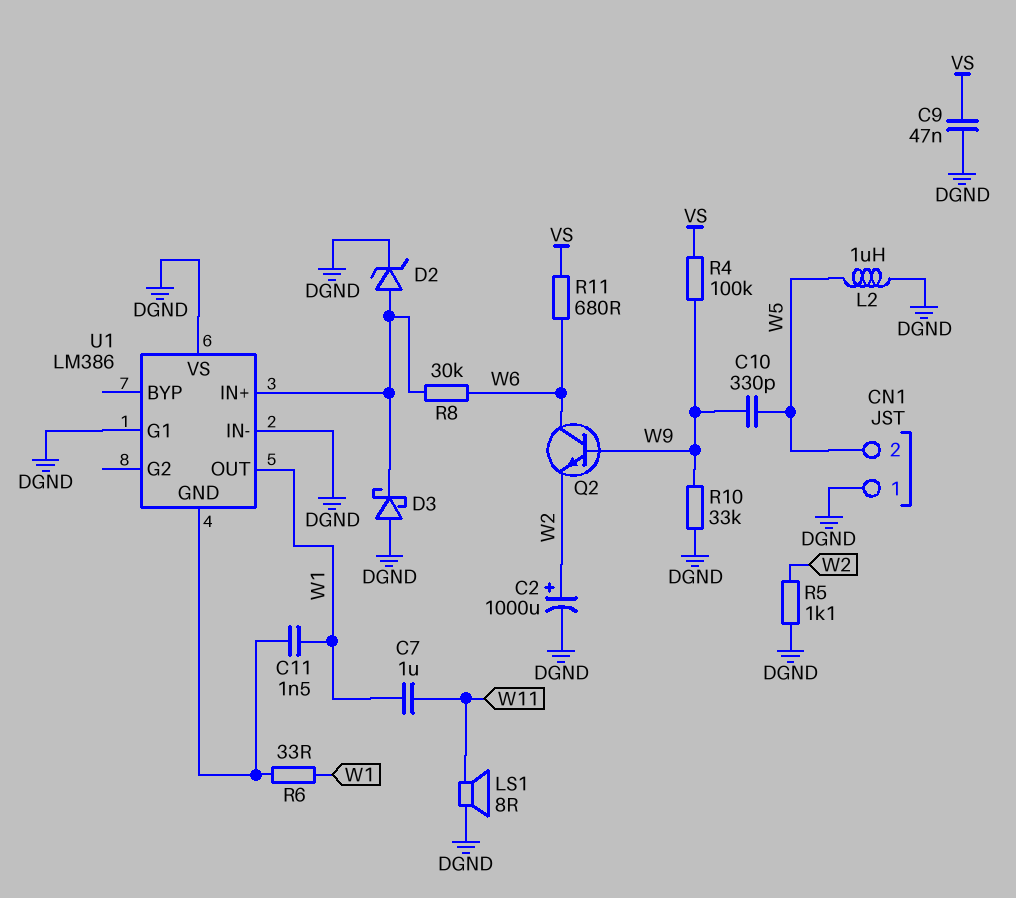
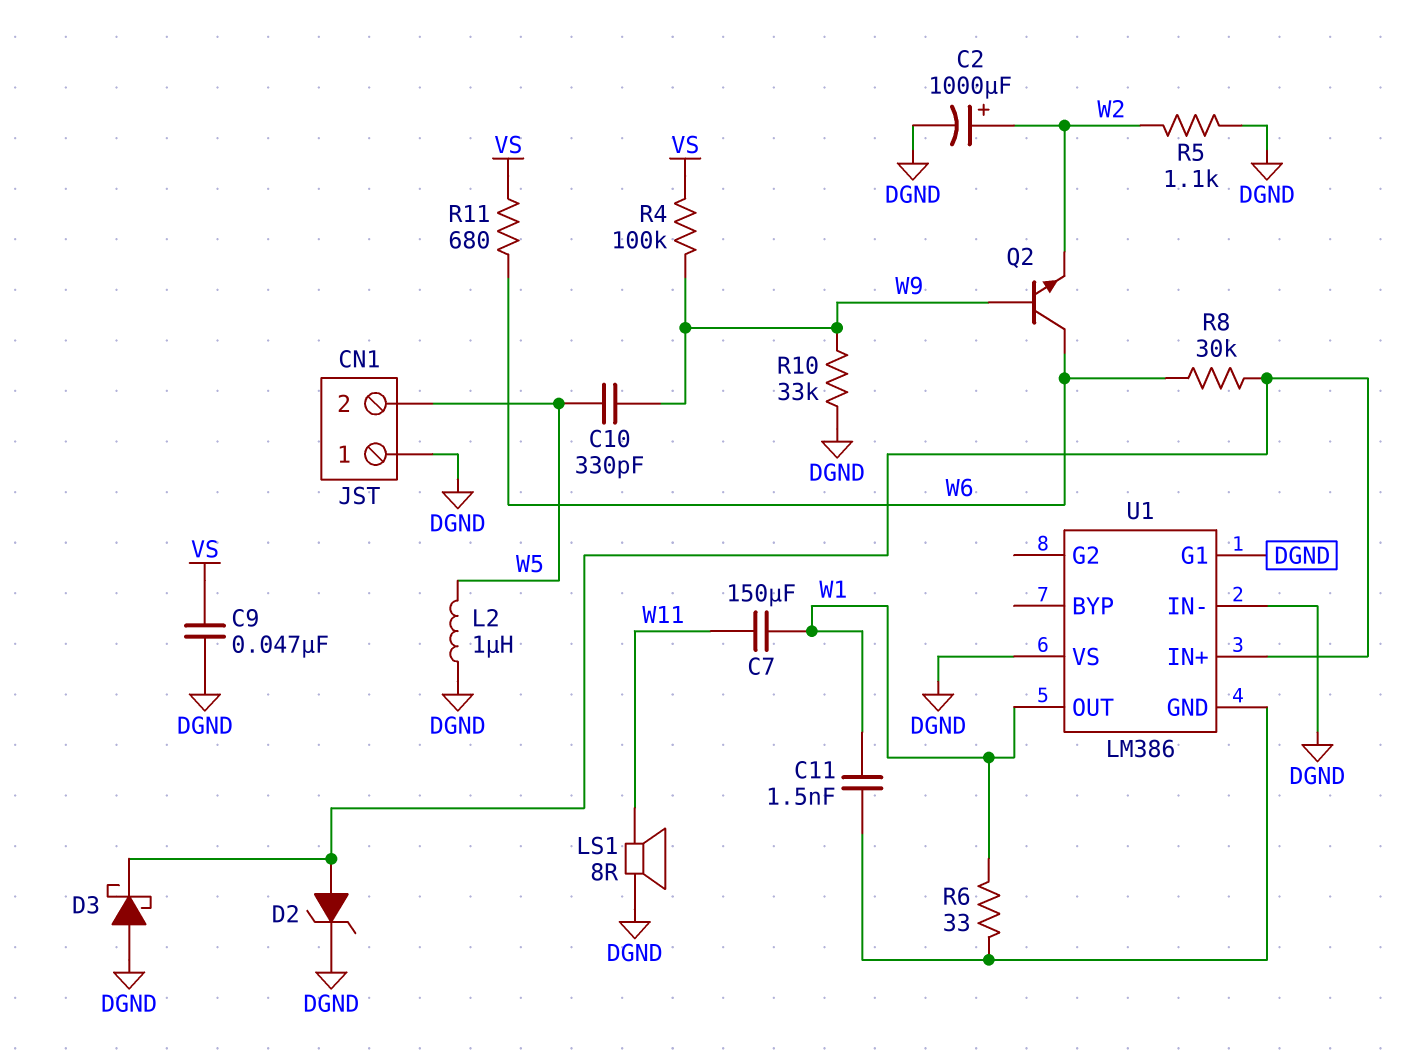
C7: 1uF (W1, W11) -> 150uF (W1, W11)

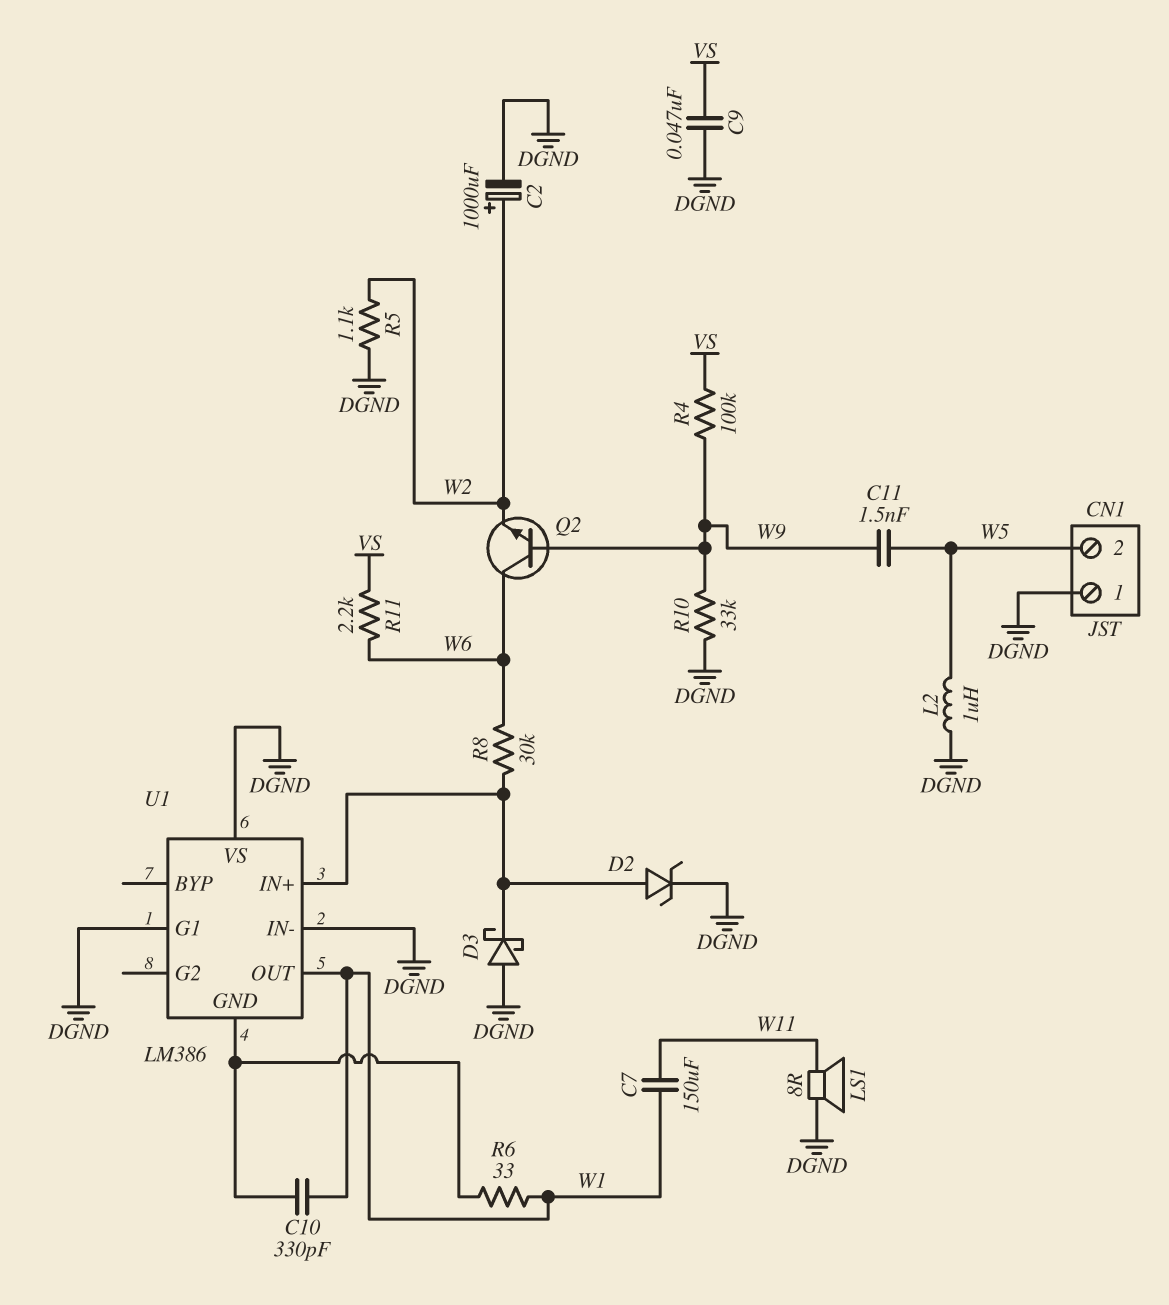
C10: 330pF (W5, W9) -> 330pF (U1/GND, W1)
C11: 1.5nF (U1/GND, W1) -> 1.5nF (W5, W9)
R11: 680 (VS, W6) -> 2.2k (VS, W6)

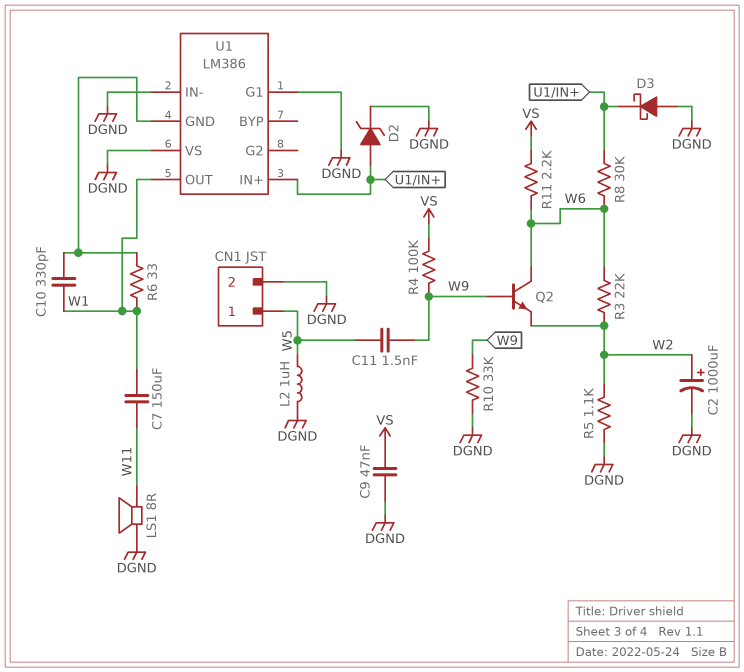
CN1 pin 1: DGND -> W5
CN1 pin 2: W5 -> DGND
R3: none -> 22k (W2, W6)

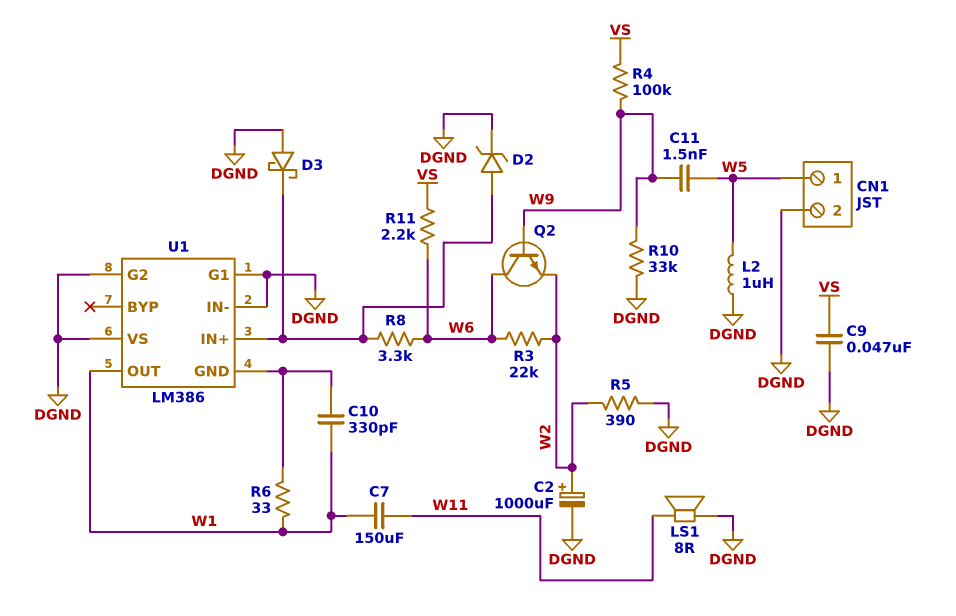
R5: 1.1k (DGND, W2) -> 390 (DGND, W2)
R8: 30k (U1/IN+, W6) -> 3.3k (U1/IN+, W6)
U1 pin G2: none -> DGND

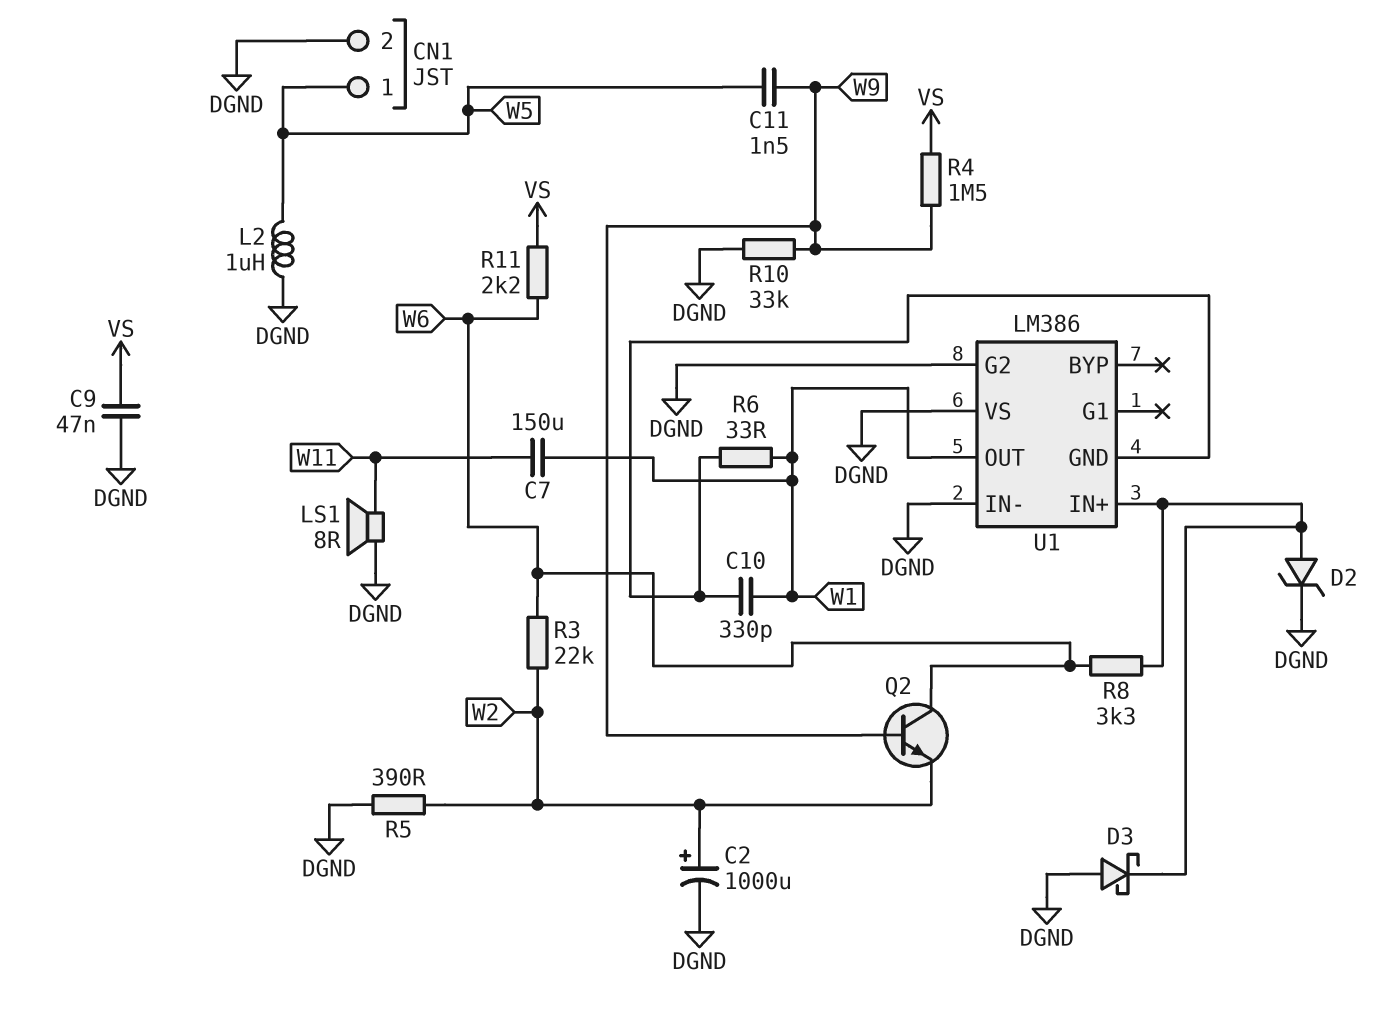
R4: 100k (VS, W9) -> 1.5M (VS, W9)
U1 pin G1: DGND -> none

